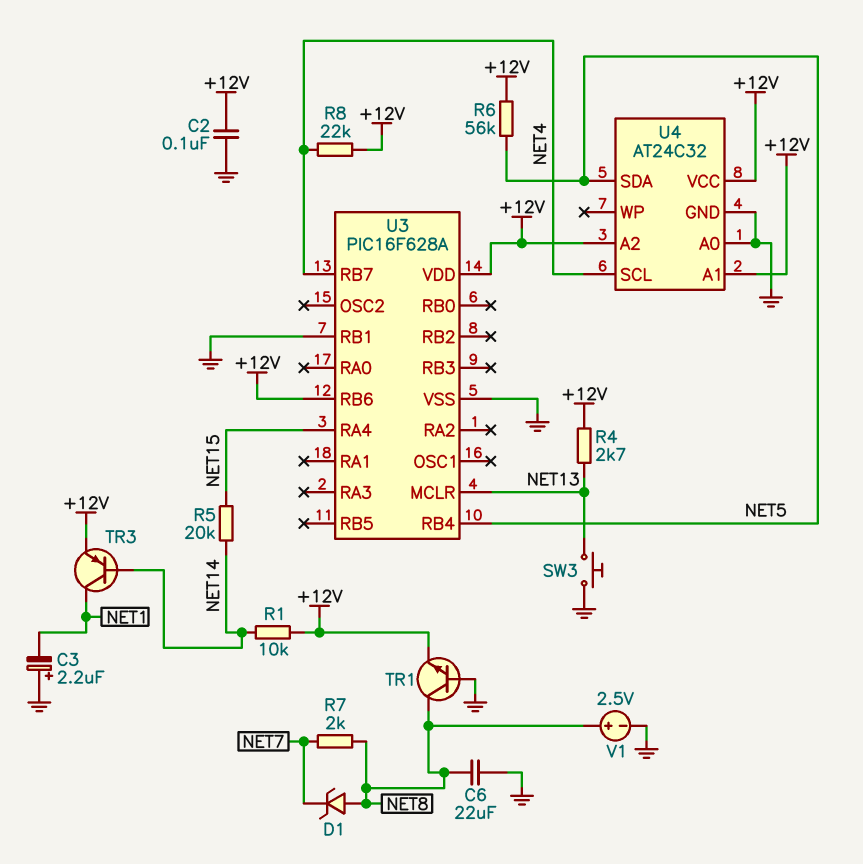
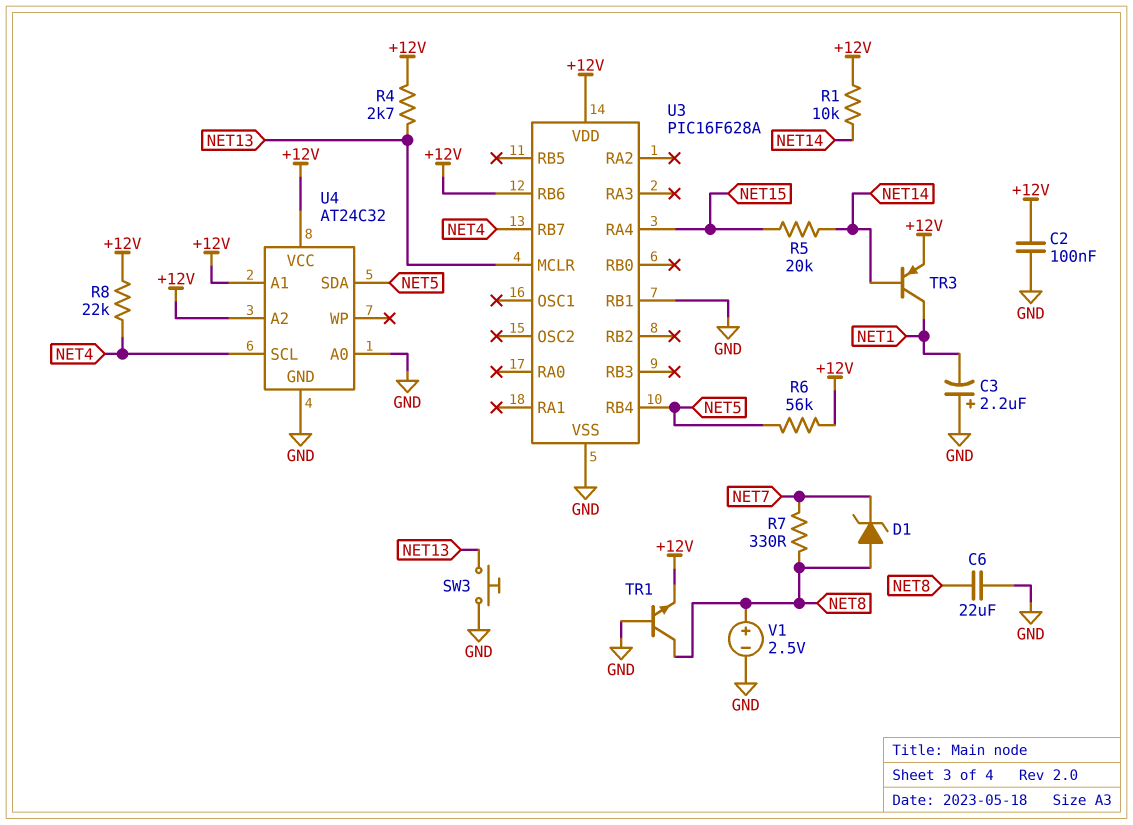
R7: 2k (NET7, NET8) -> 330 (NET7, NET8)

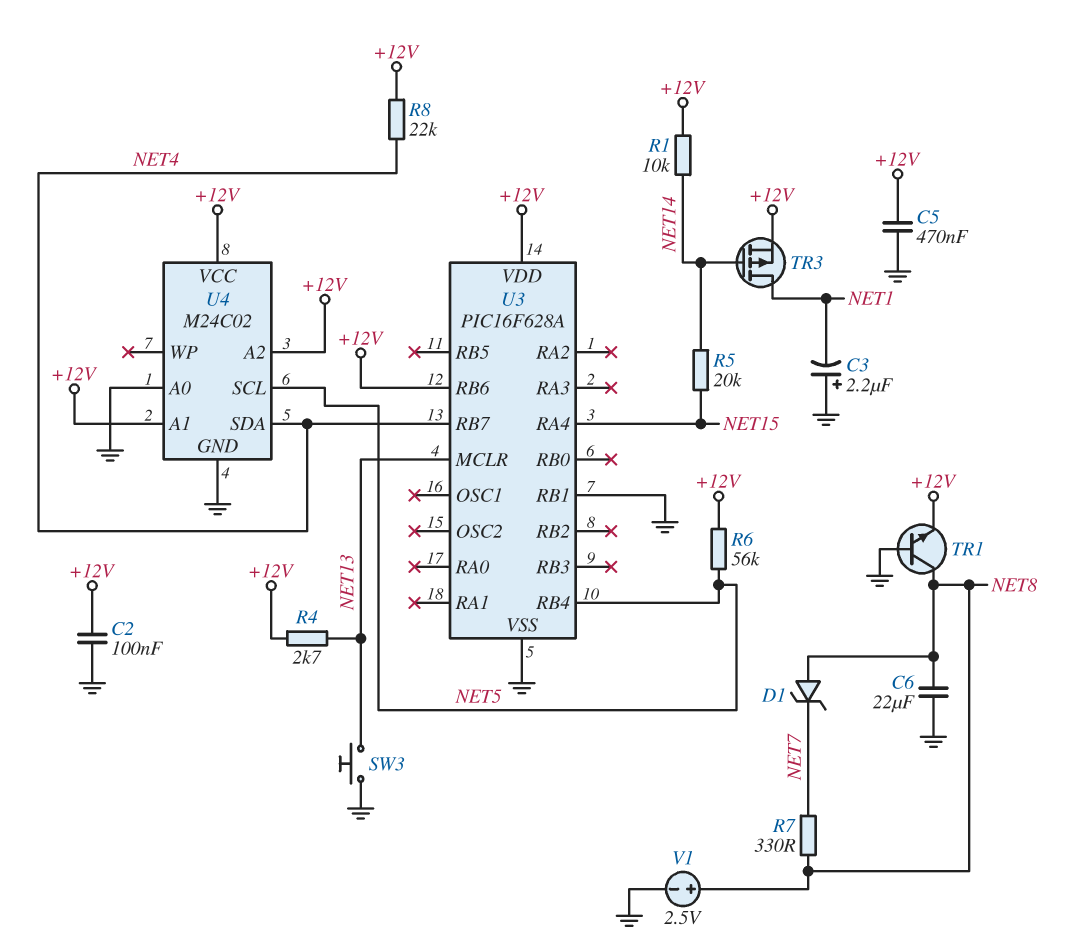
C5: none -> 470nF (+12V, GND)
TR3: PNP (B NET14, C NET1, E +12V) -> PMOS (G NET14, D NET1, S +12V)
U4: AT24C32 -> M24C02
U4 pin SCL: NET4 -> NET5
U4 pin SDA: NET5 -> NET4

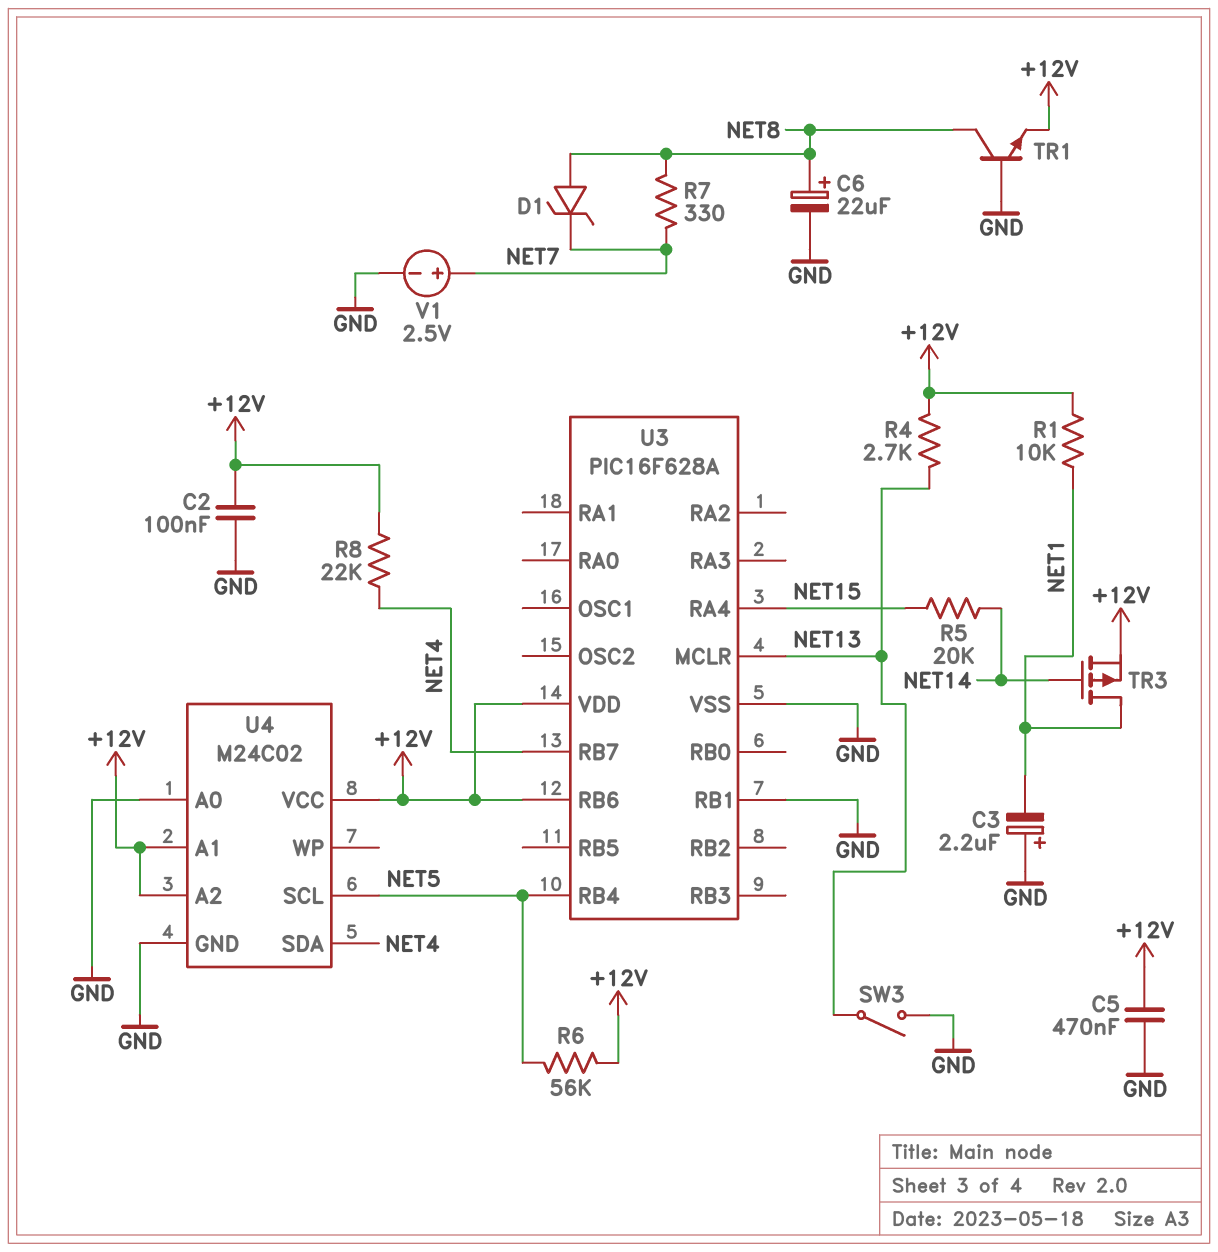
C6: 22uF (GND, NET8) -> 22uF (plus NET8, minus GND)
R1: 10k (+12V, NET14) -> 10k (+12V, NET1)
SW3: button (GND, NET13) -> switch (GND, NET13)
V1: 2.5V (plus NET8, minus GND) -> 2.5V (plus NET7, minus GND)

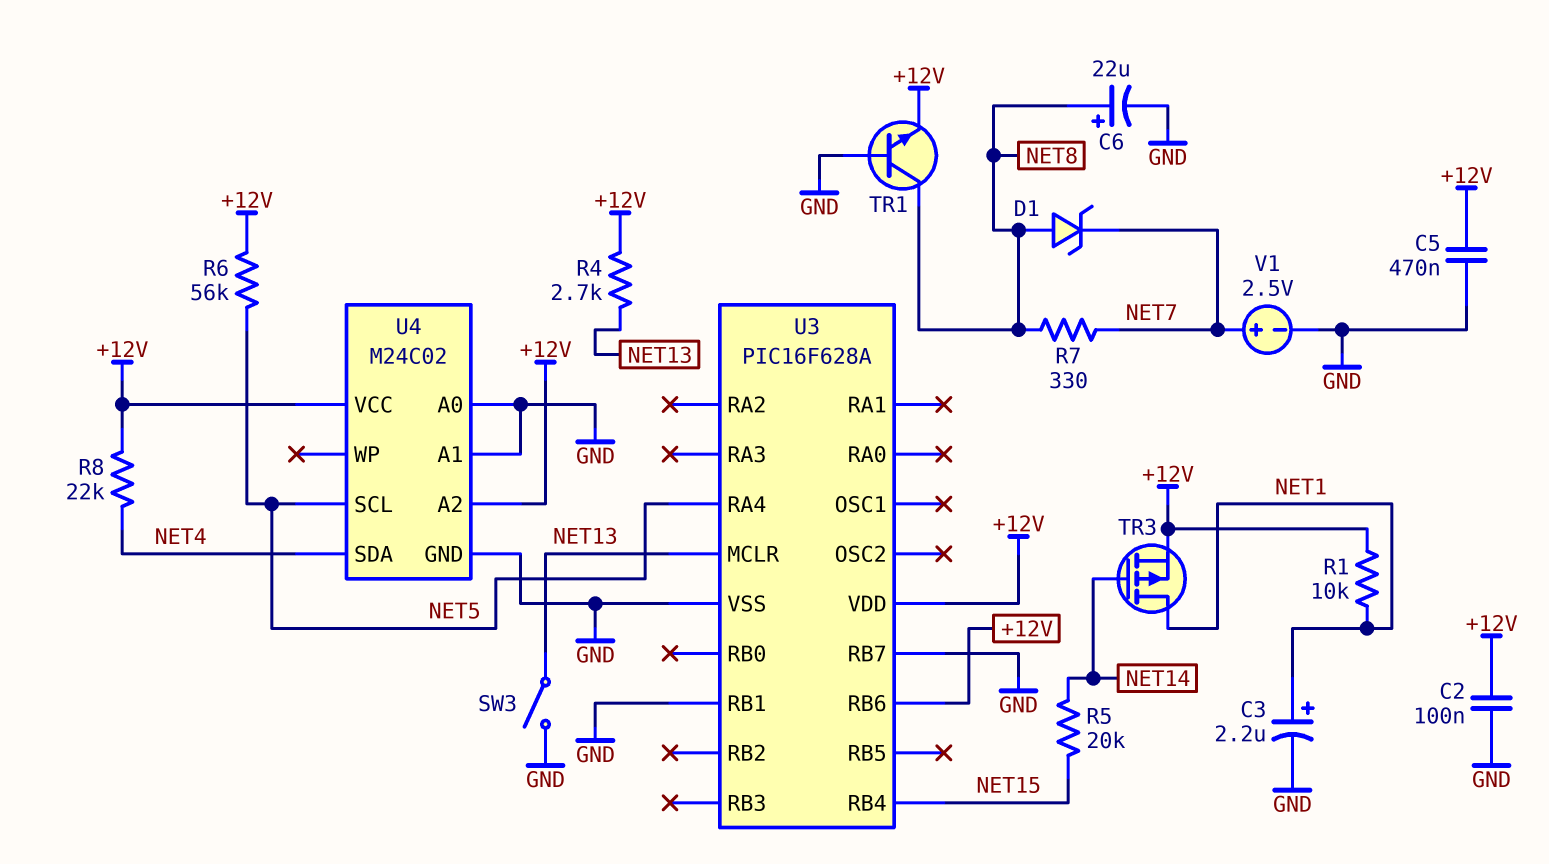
C3: 2.2uF (plus GND, minus NET1) -> 2.2uF (plus NET1, minus GND)
U3 pin RA4: NET15 -> NET5
U3 pin RB4: NET5 -> NET15
U3 pin RB7: NET4 -> GND
U4 pin A1: +12V -> GND

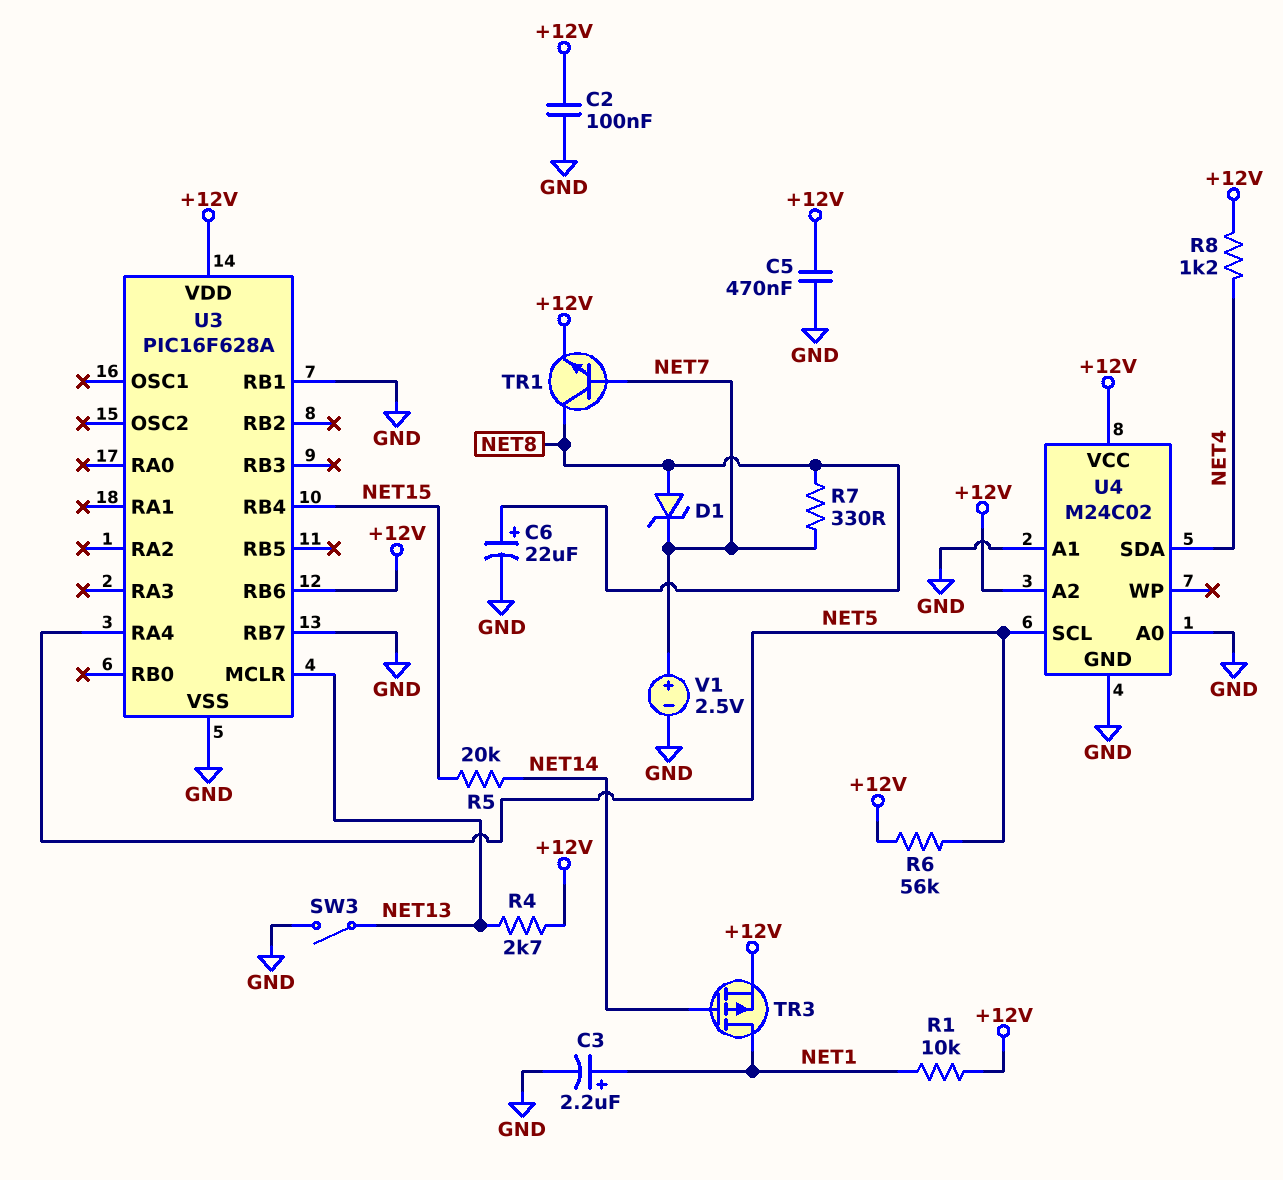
R8: 22k (+12V, NET4) -> 1.2k (+12V, NET4)
TR1: NPN (B GND, C NET8, E +12V) -> NPN (B NET7, C NET8, E +12V)

